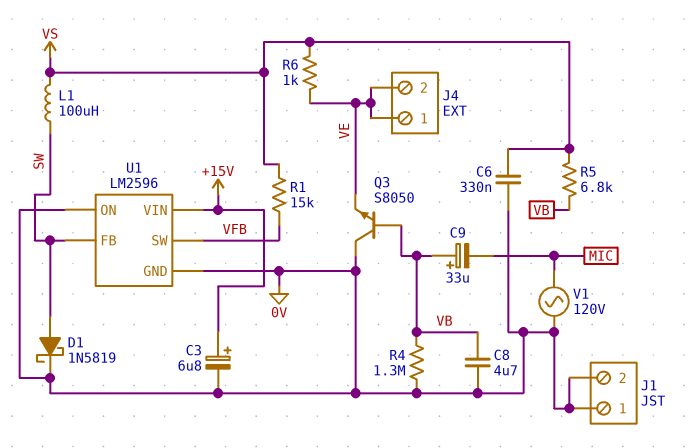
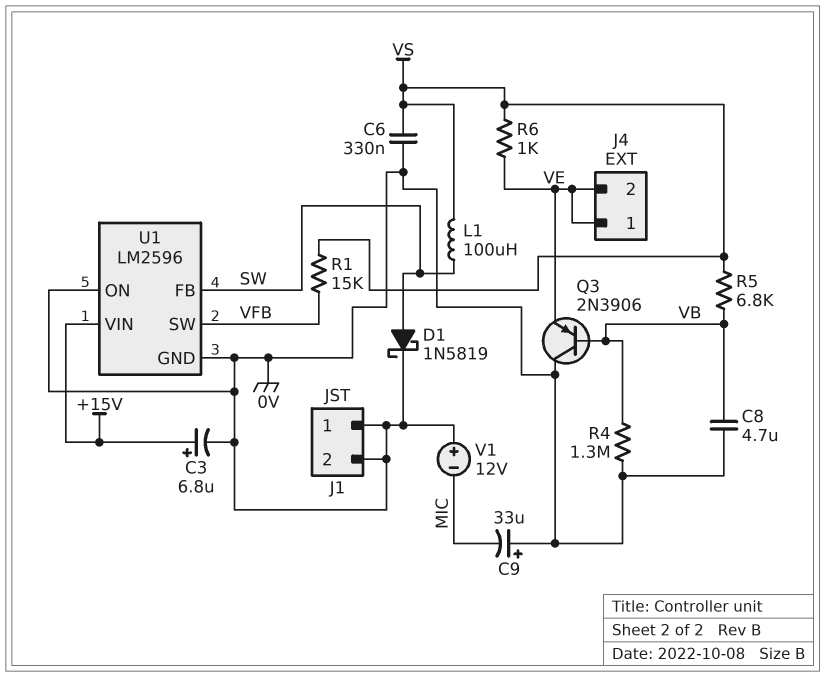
C9: 33uF (plus VB, minus MIC) -> 33uF (plus 0V, minus MIC)
Q3: NPN S8050 (B VB, C 0V, E VE) -> PNP 2N3906 (B VB, C 0V, E VE)
V1: AC 120V (0V, MIC) -> 12V (plus 0V, minus MIC)

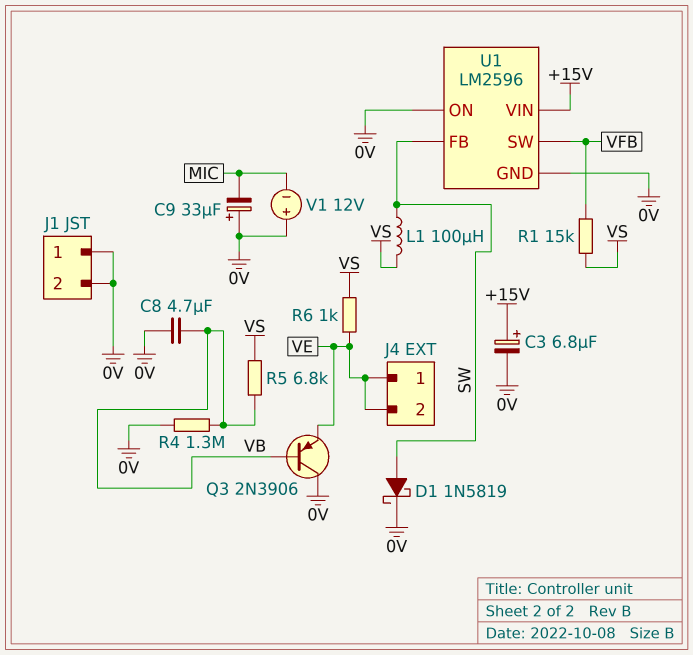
C6: 330nF (0V, VS) -> none

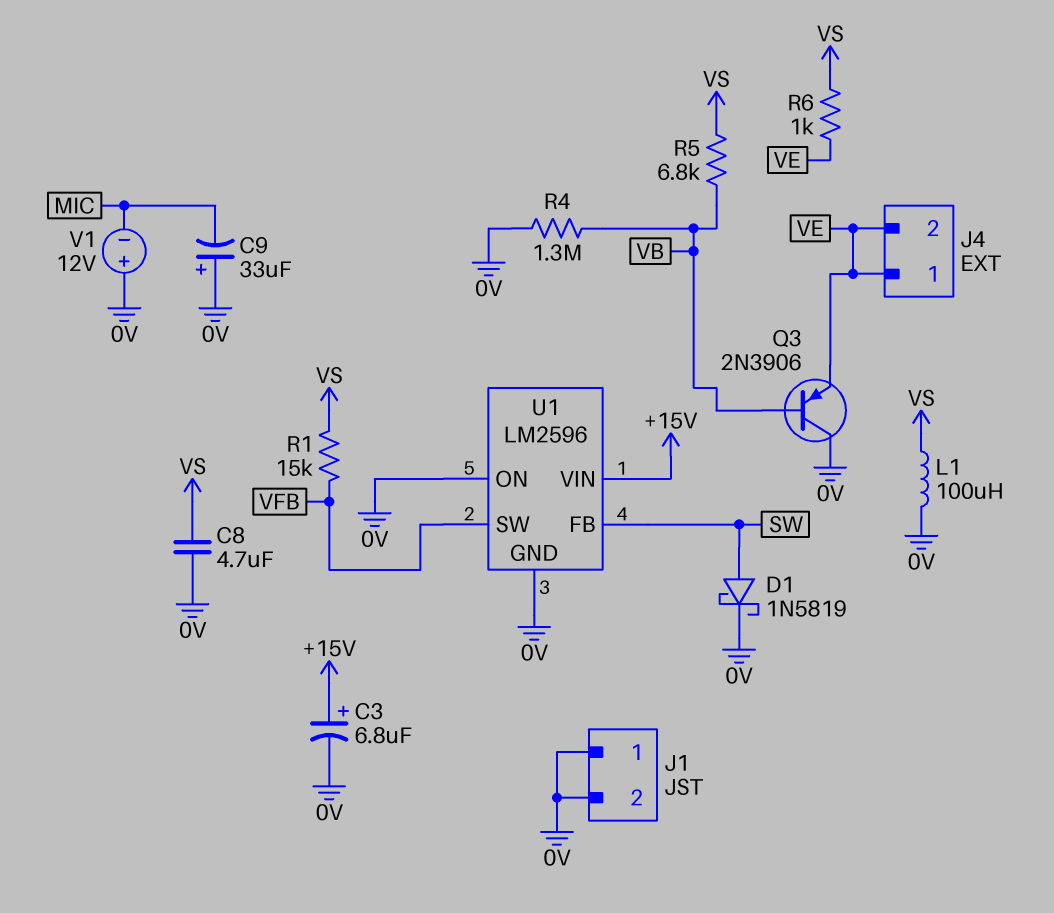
C8: 4.7uF (0V, VB) -> 4.7uF (0V, VS)
L1: 100uH (SW, VS) -> 100uH (0V, VS)

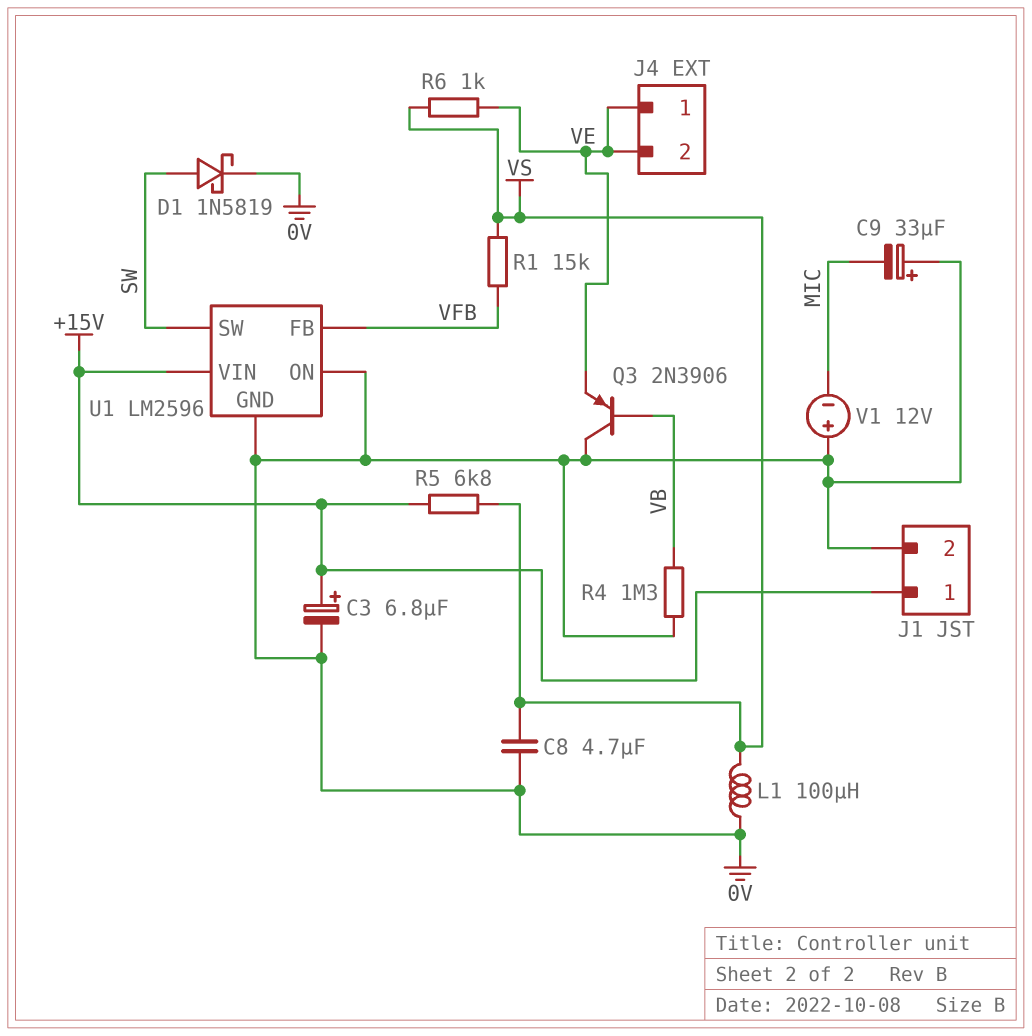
J1 pin 1: 0V -> +15V
R5: 6.8k (VB, VS) -> 6.8k (+15V, VS)
U1 pin FB: SW -> VFB
U1 pin SW: VFB -> SW

